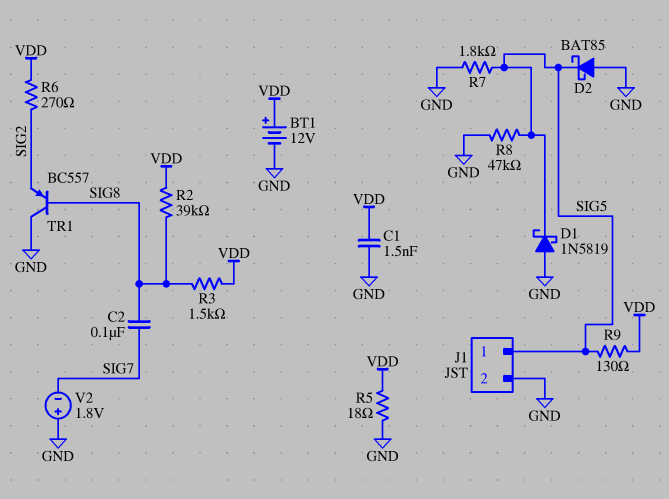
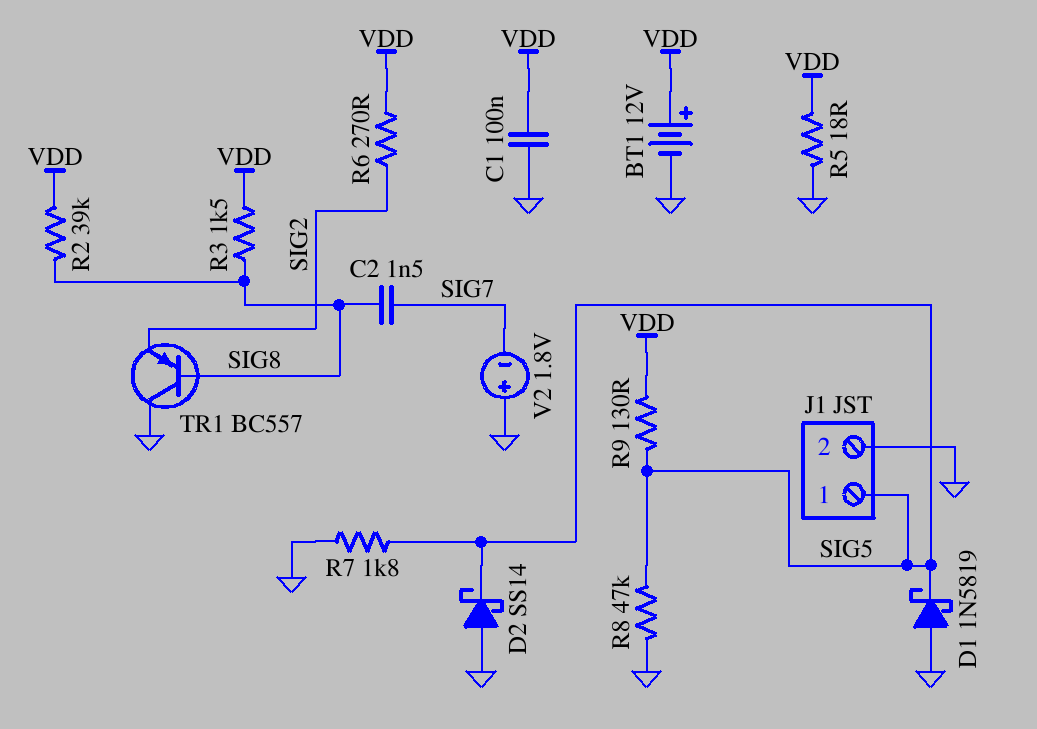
C1: 1.5nF (GND, VDD) -> 100nF (GND, VDD)
C2: 100nF (SIG7, SIG8) -> 1.5nF (SIG7, SIG8)
D2: schottky BAT85 (A GND, K SIG5) -> schottky SS14 (A GND, K SIG5)

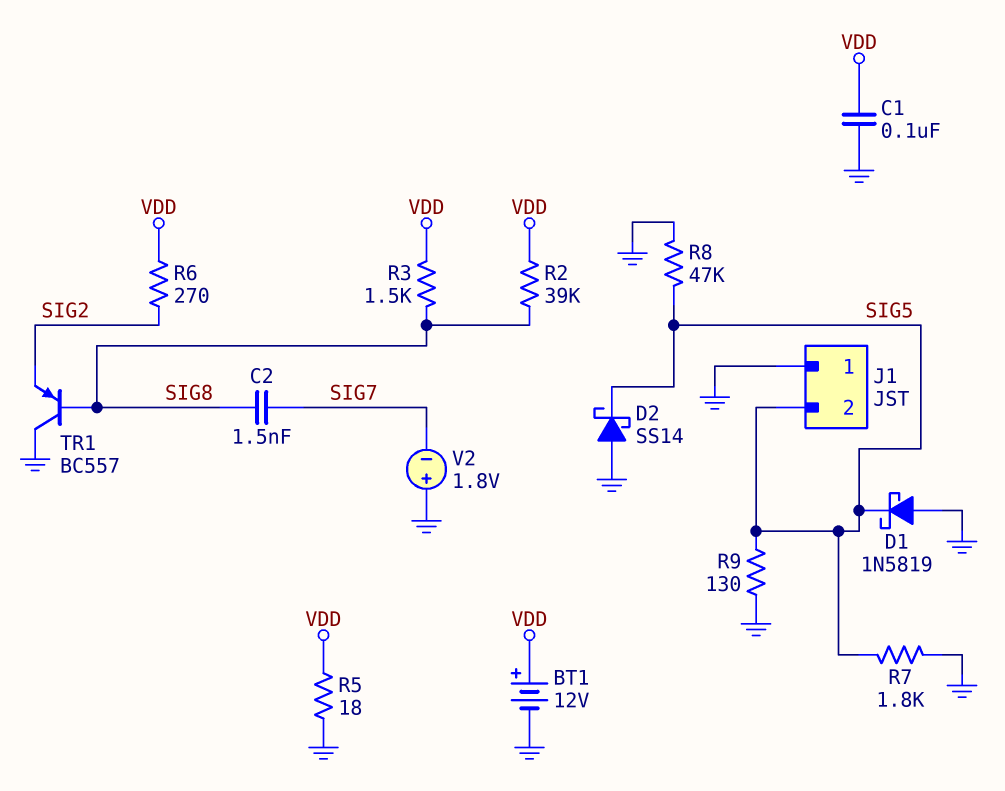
J1 pin 1: SIG5 -> GND
J1 pin 2: GND -> SIG5
R9: 130 (SIG5, VDD) -> 130 (GND, SIG5)

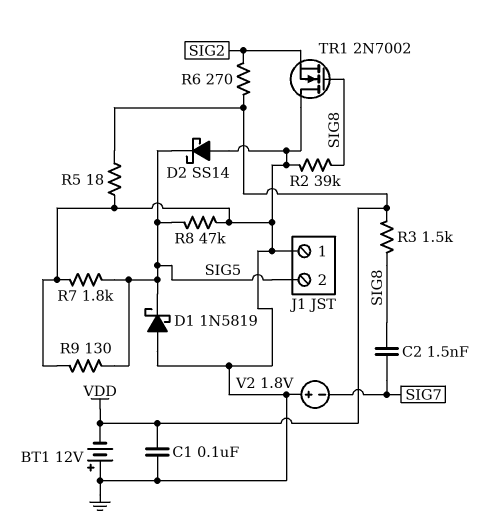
BT1: 12V (plus VDD, minus GND) -> 12V (plus GND, minus VDD)
R2: 39k (SIG8, VDD) -> 39k (GND, SIG8)
TR1: PNP BC557 (B SIG8, C GND, E SIG2) -> NMOS 2N7002 (G SIG8, D GND, S SIG2)

